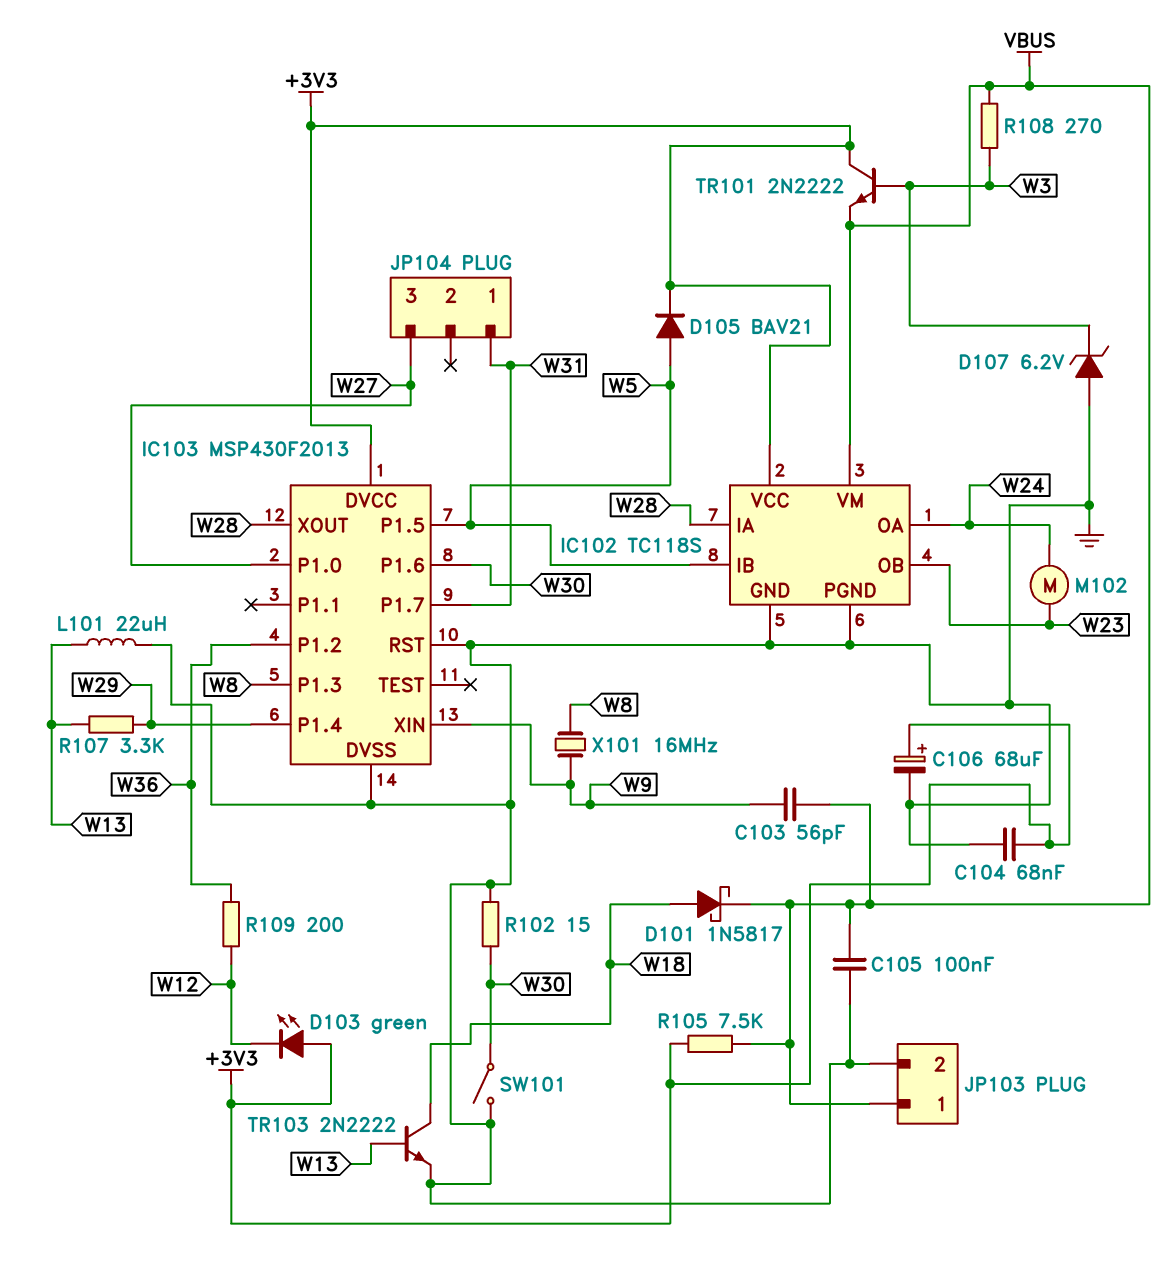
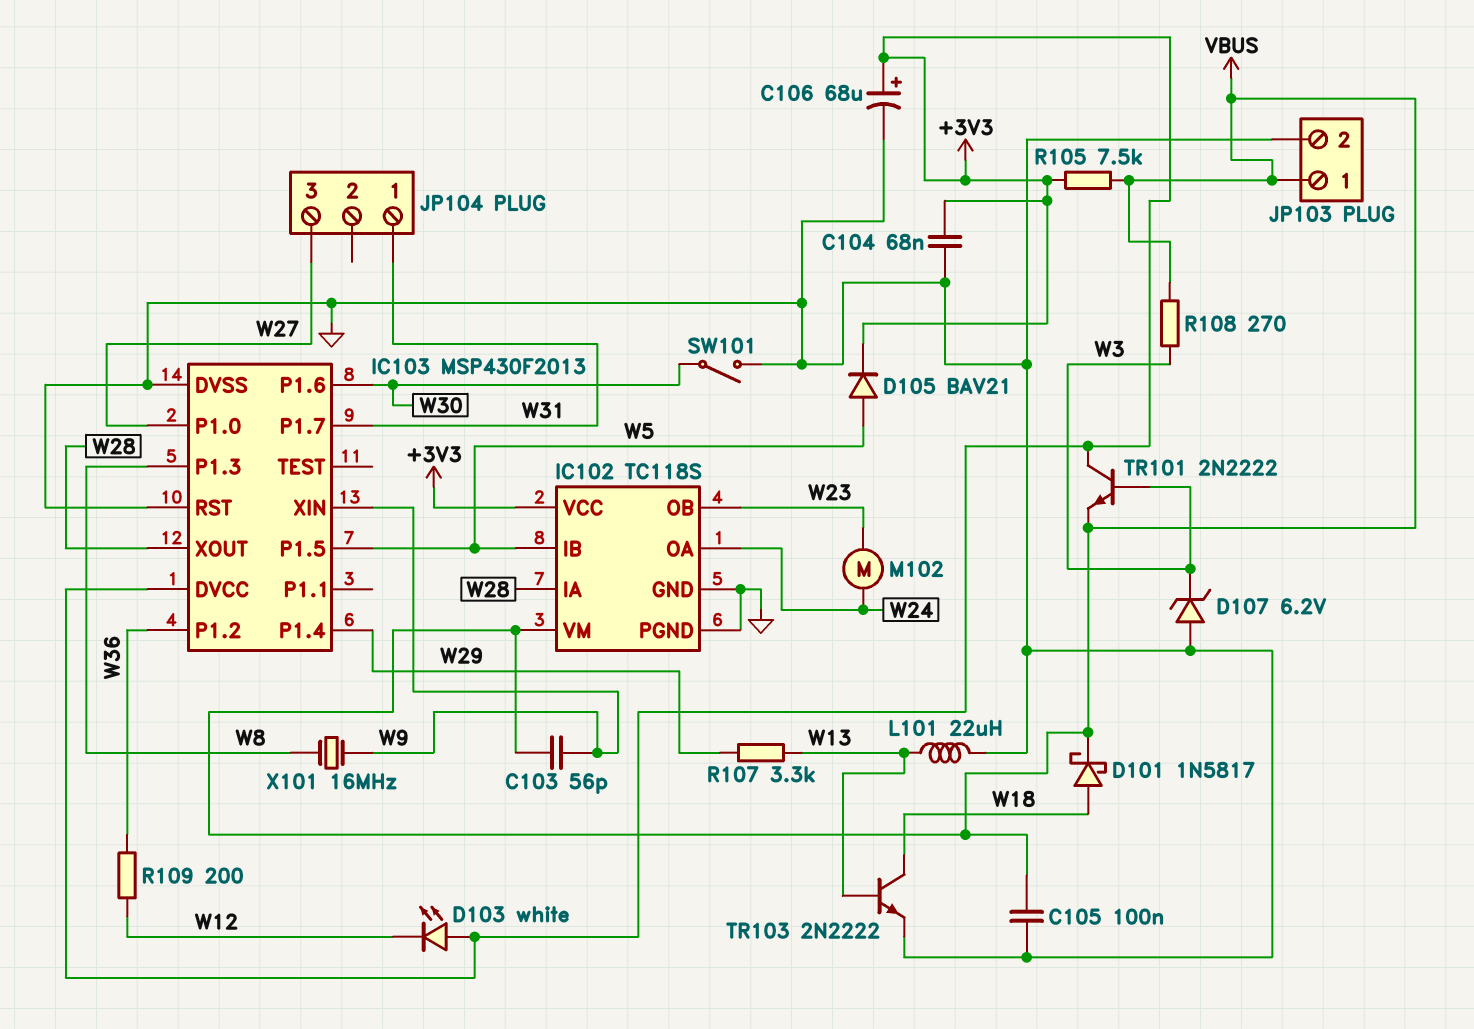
D103: LED green (A +3V3, K W12) -> LED white (A +3V3, K W12)
R102: 15 (GND, W30) -> none

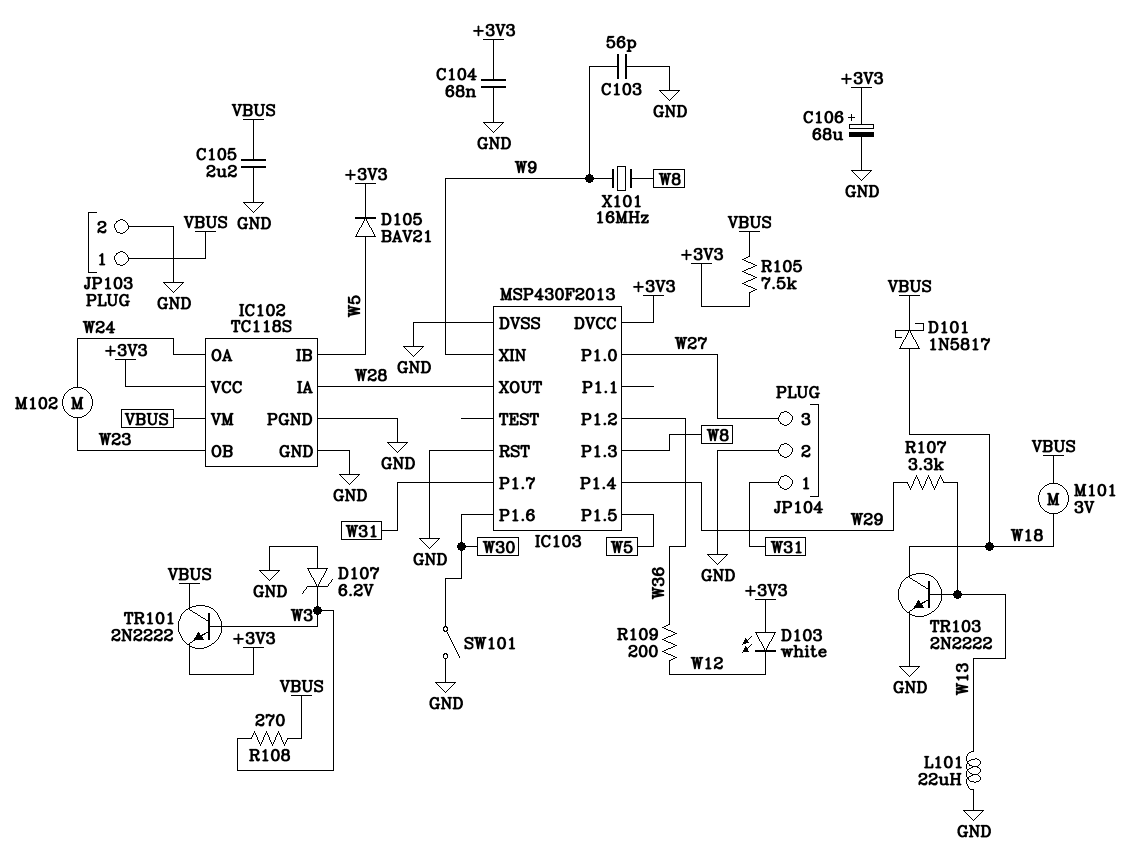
C103: 56pF (VBUS, W9) -> 56pF (GND, W9)
C105: 100nF (GND, VBUS) -> 2.2uF (GND, VBUS)
JP104 pin 2: none -> GND
M101: none -> motor 3V (VBUS, W18)
TR101: NPN 2N2222 (B W3, C +3V3, E VBUS) -> NPN 2N2222 (B W3, C VBUS, E +3V3)

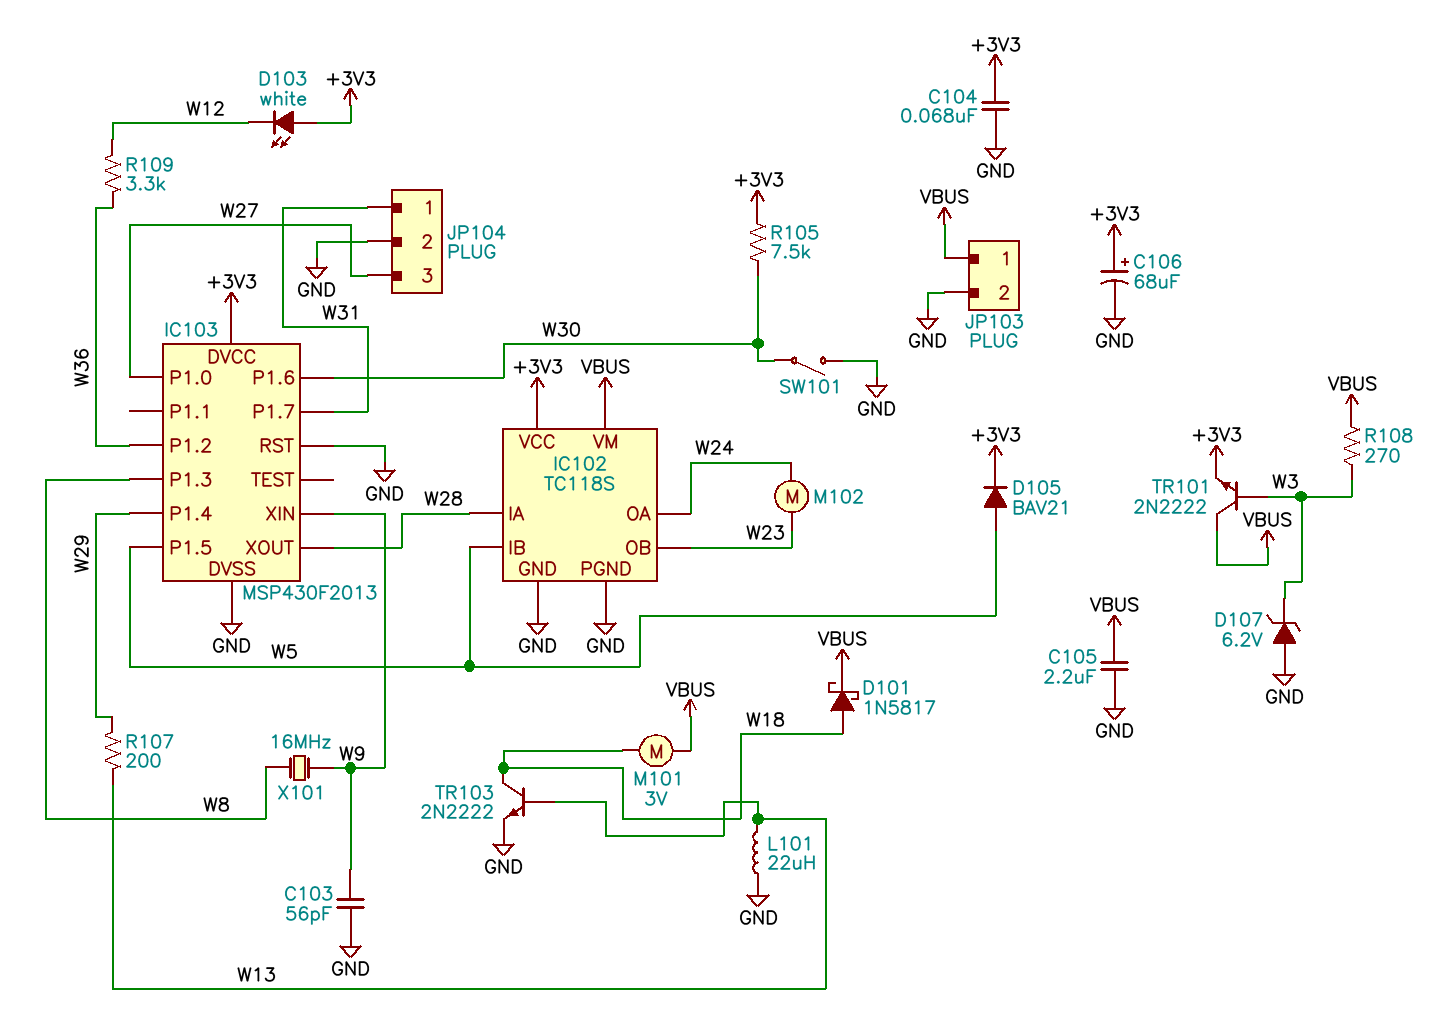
R105: 7.5k (+3V3, VBUS) -> 7.5k (+3V3, W30)
R107: 3.3k (W13, W29) -> 200 (W13, W29)
R109: 200 (W12, W36) -> 3.3k (W12, W36)

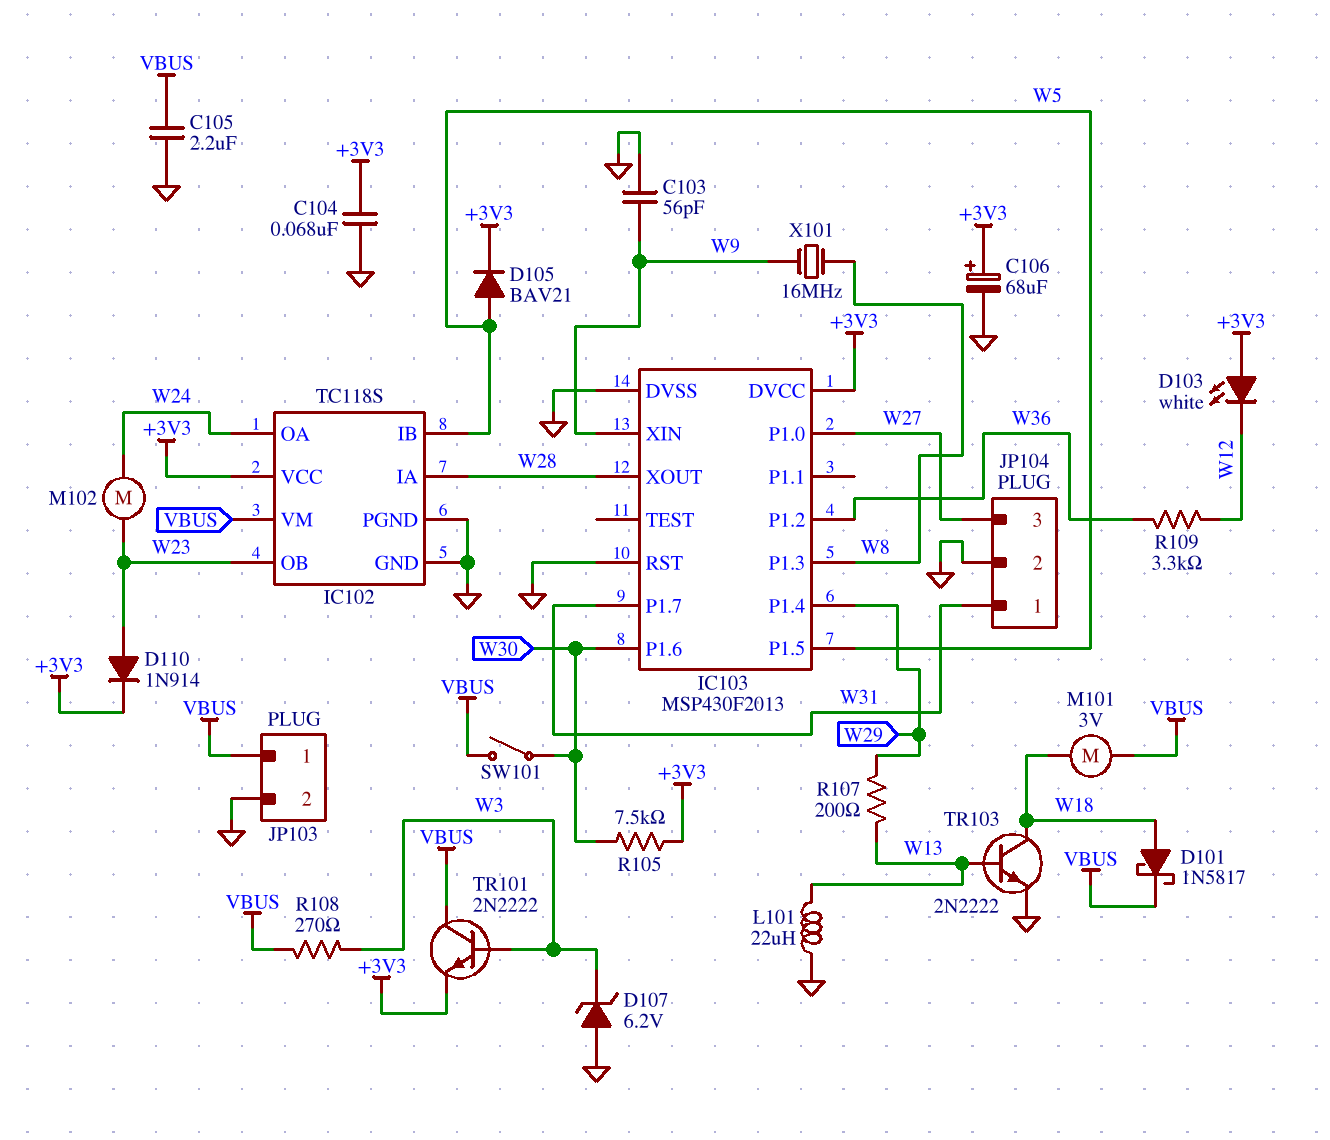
D110: none -> diode 1N914 (A W23, K +3V3)
SW101: switch (GND, W30) -> switch (VBUS, W30)

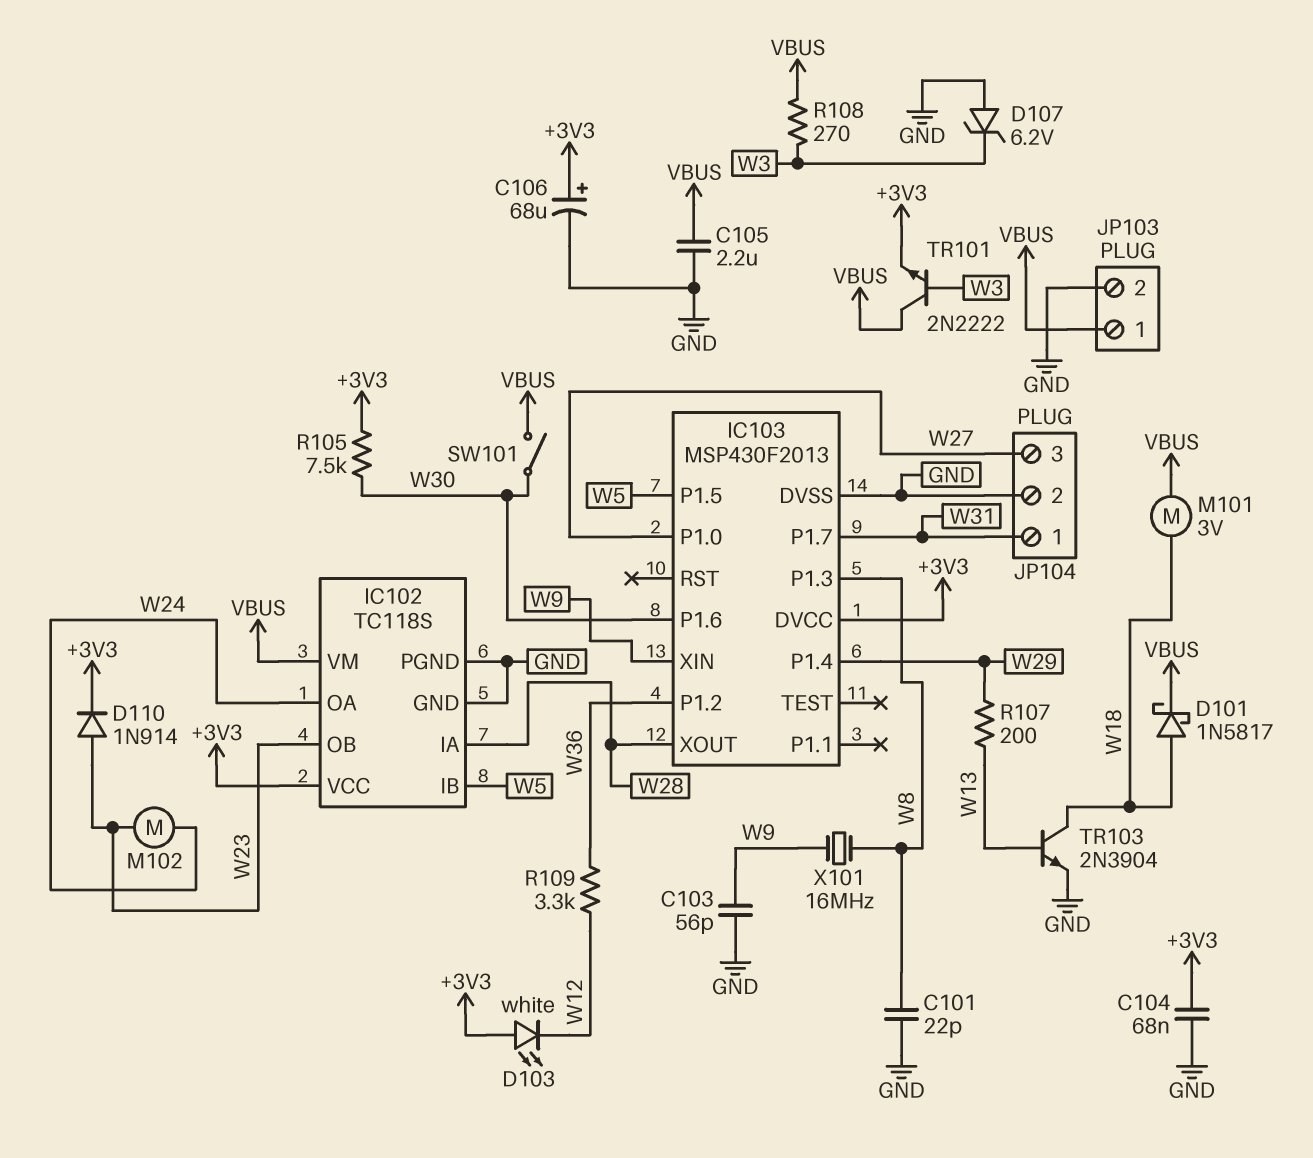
C101: none -> 22pF (GND, W8)
D105: diode BAV21 (A W5, K +3V3) -> none
IC103 pin RST: GND -> none
L101: 22uH (GND, W13) -> none
TR103: NPN 2N2222 (B W13, C W18, E GND) -> NPN 2N3904 (B W13, C W18, E GND)

